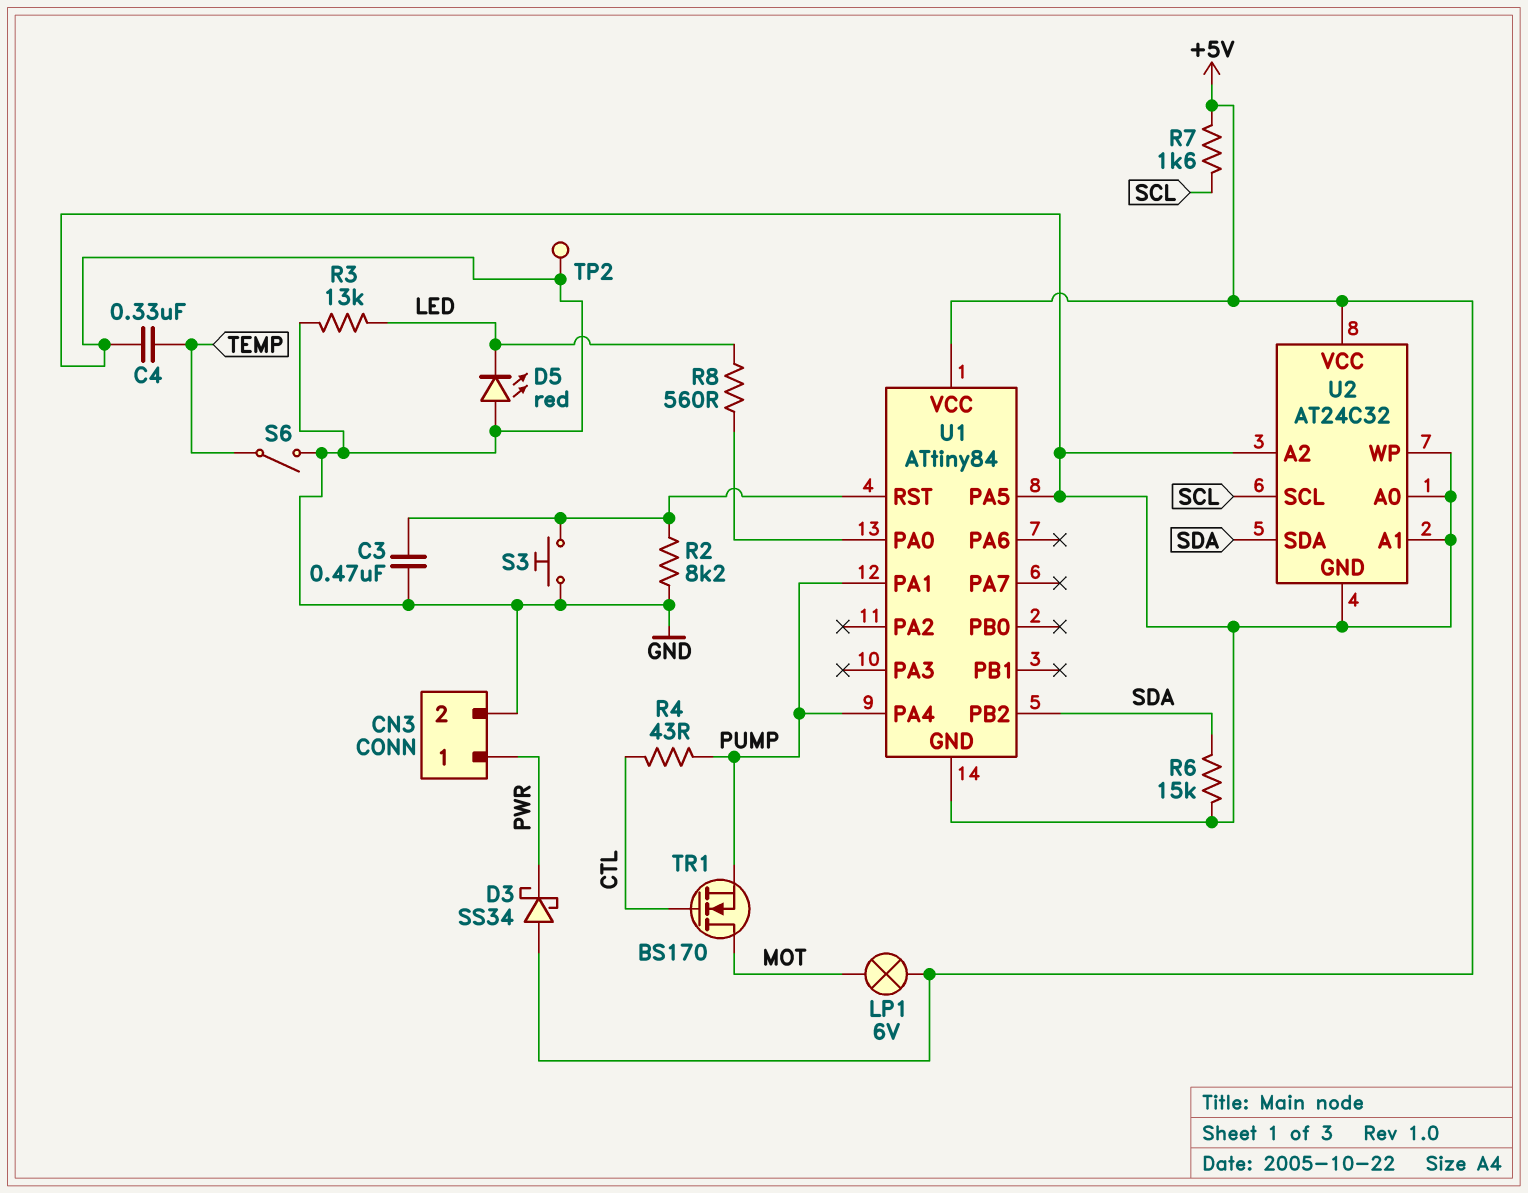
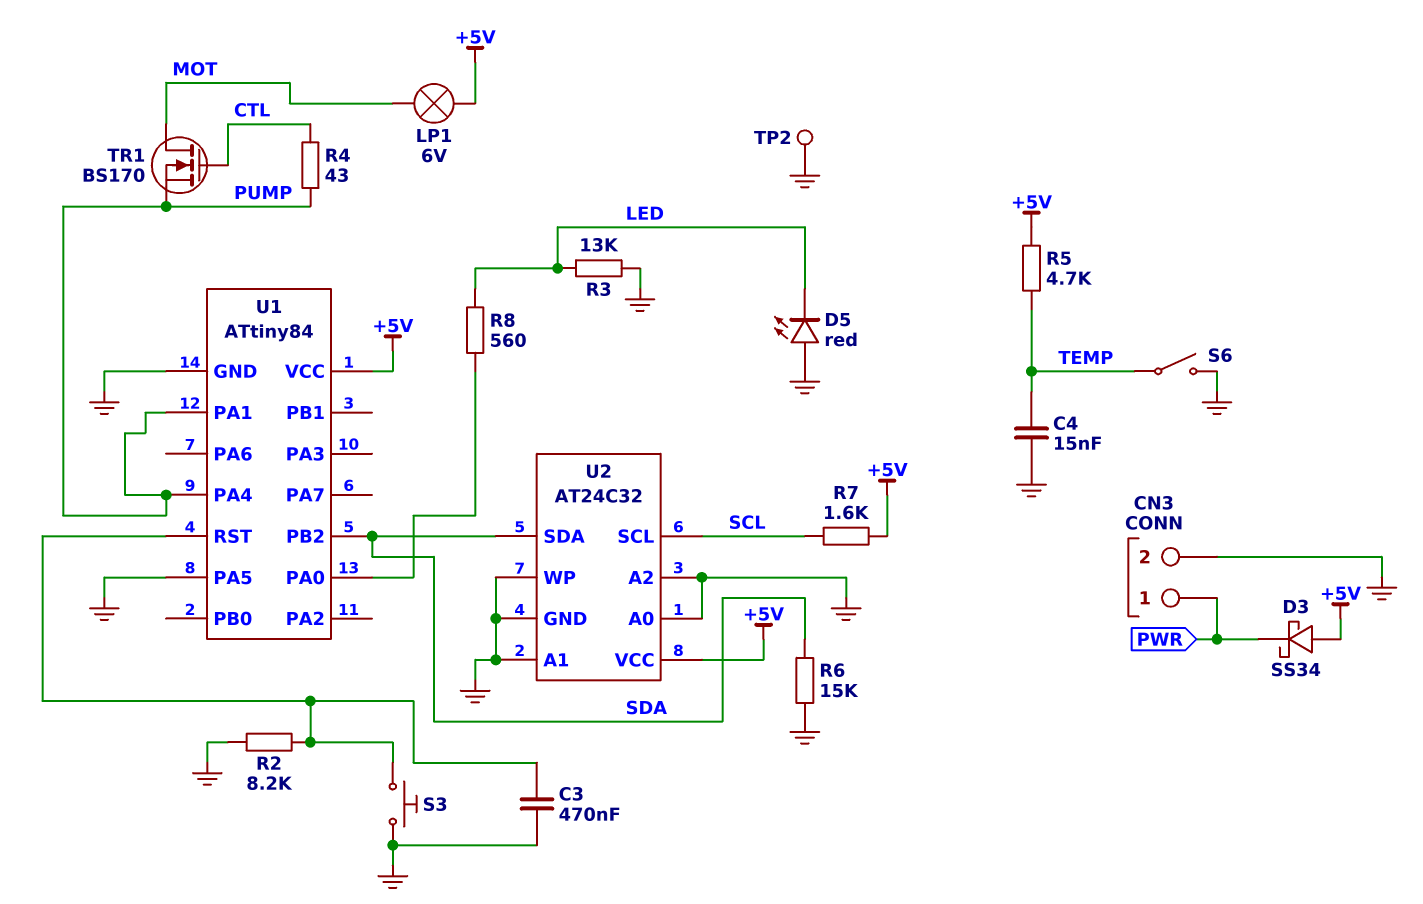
C4: 330nF (GND, TEMP) -> 15nF (GND, TEMP)
R5: none -> 4.7k (+5V, TEMP)

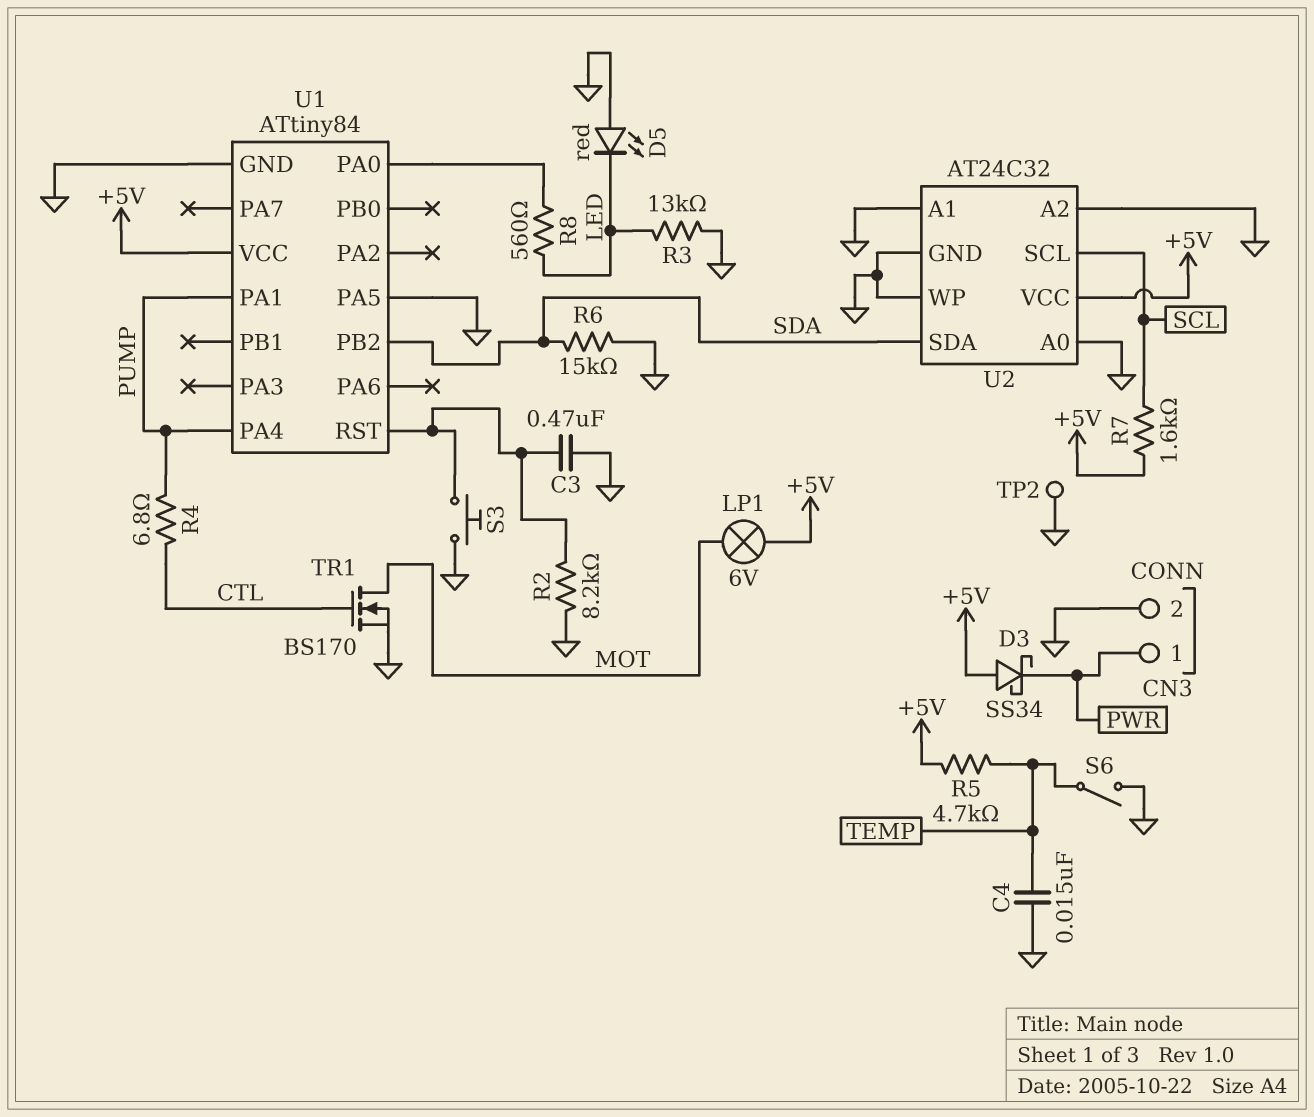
R4: 43 (CTL, PUMP) -> 6.8 (CTL, PUMP)
TR1: NMOS BS170 (G CTL, D MOT, S PUMP) -> NMOS BS170 (G CTL, D MOT, S GND)

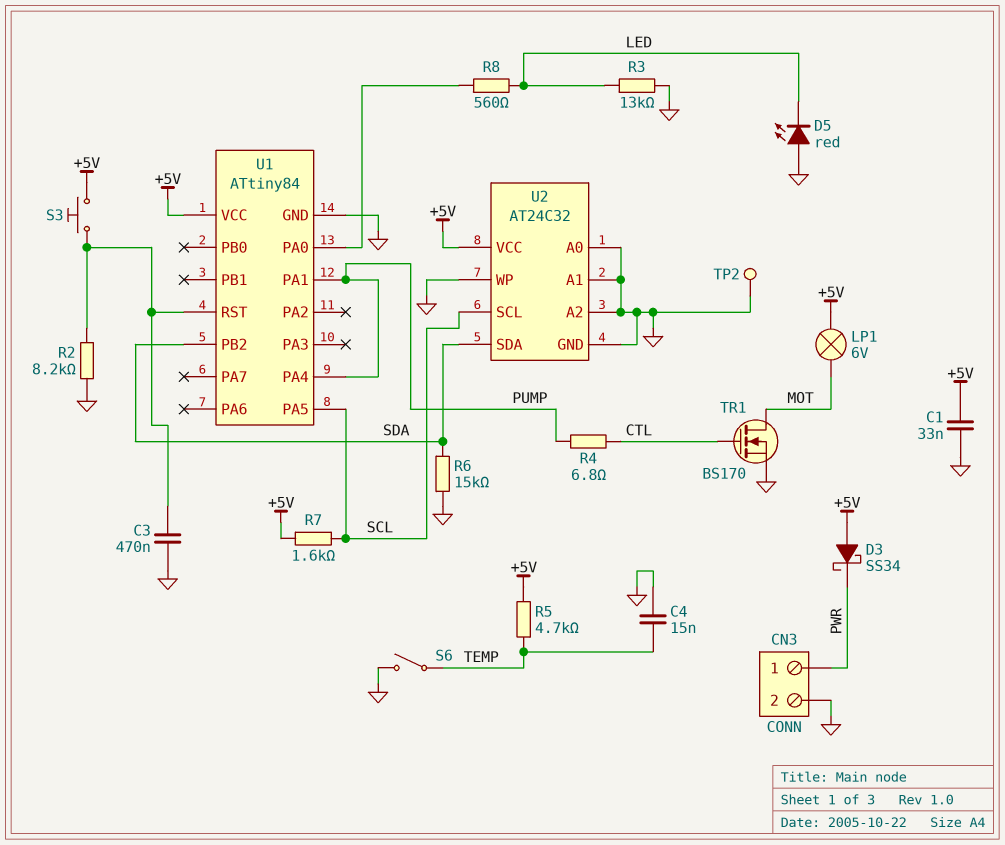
C1: none -> 33nF (+5V, GND)
S3: button (GND, U1/RST) -> button (+5V, U1/RST)
U1 pin PA5: GND -> SCL

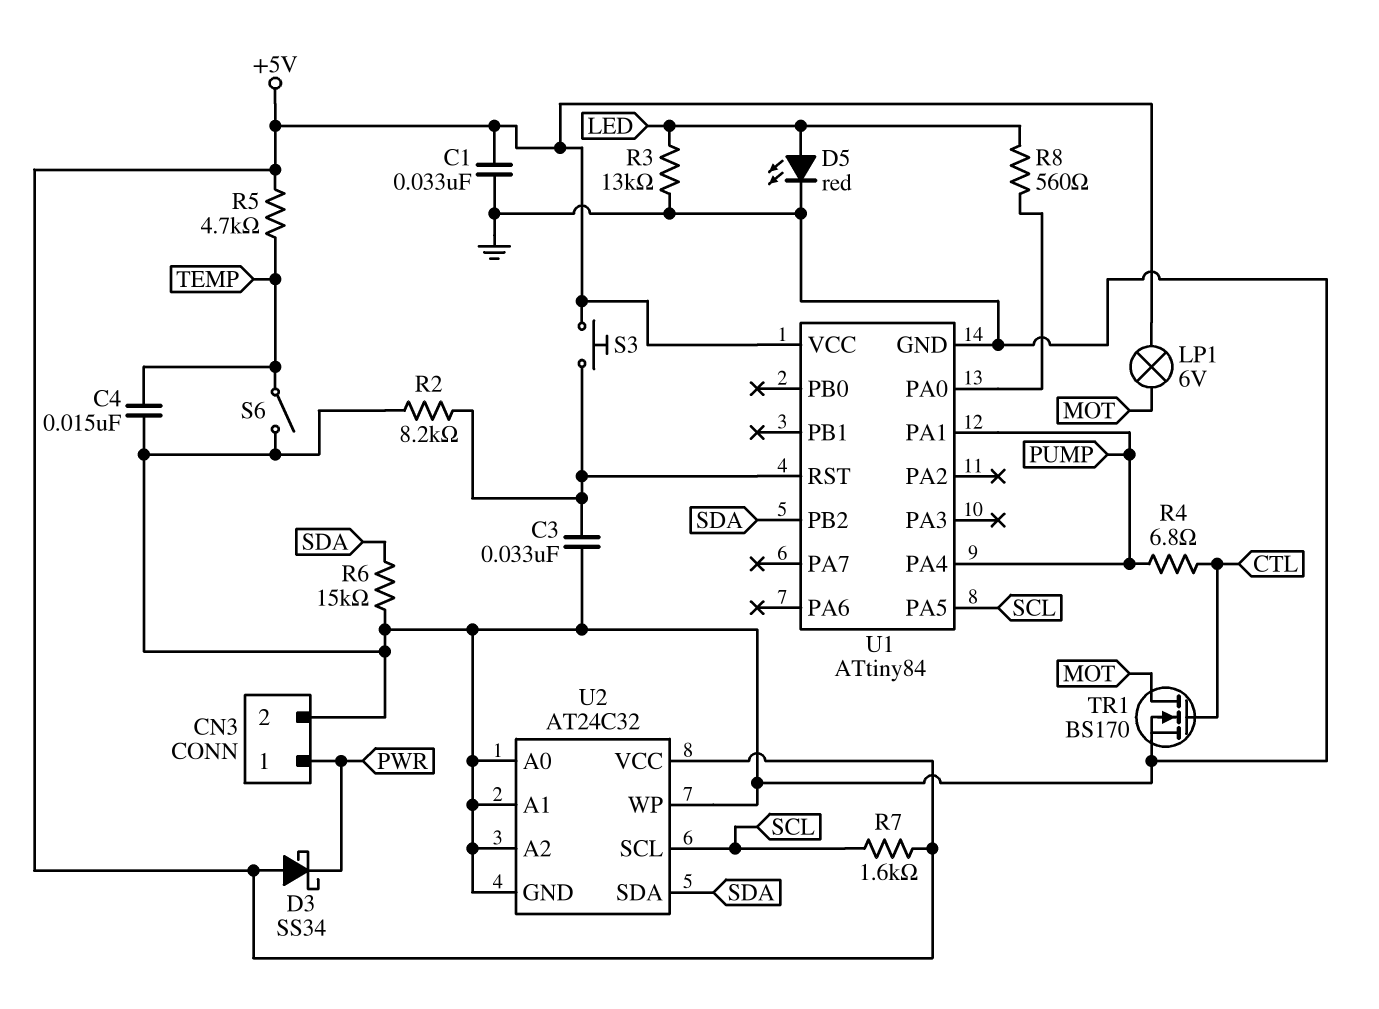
C3: 470nF (GND, U1/RST) -> 33nF (GND, U1/RST)
D5: LED red (A GND, K LED) -> LED red (A LED, K GND)
TP2: test point (GND) -> none

